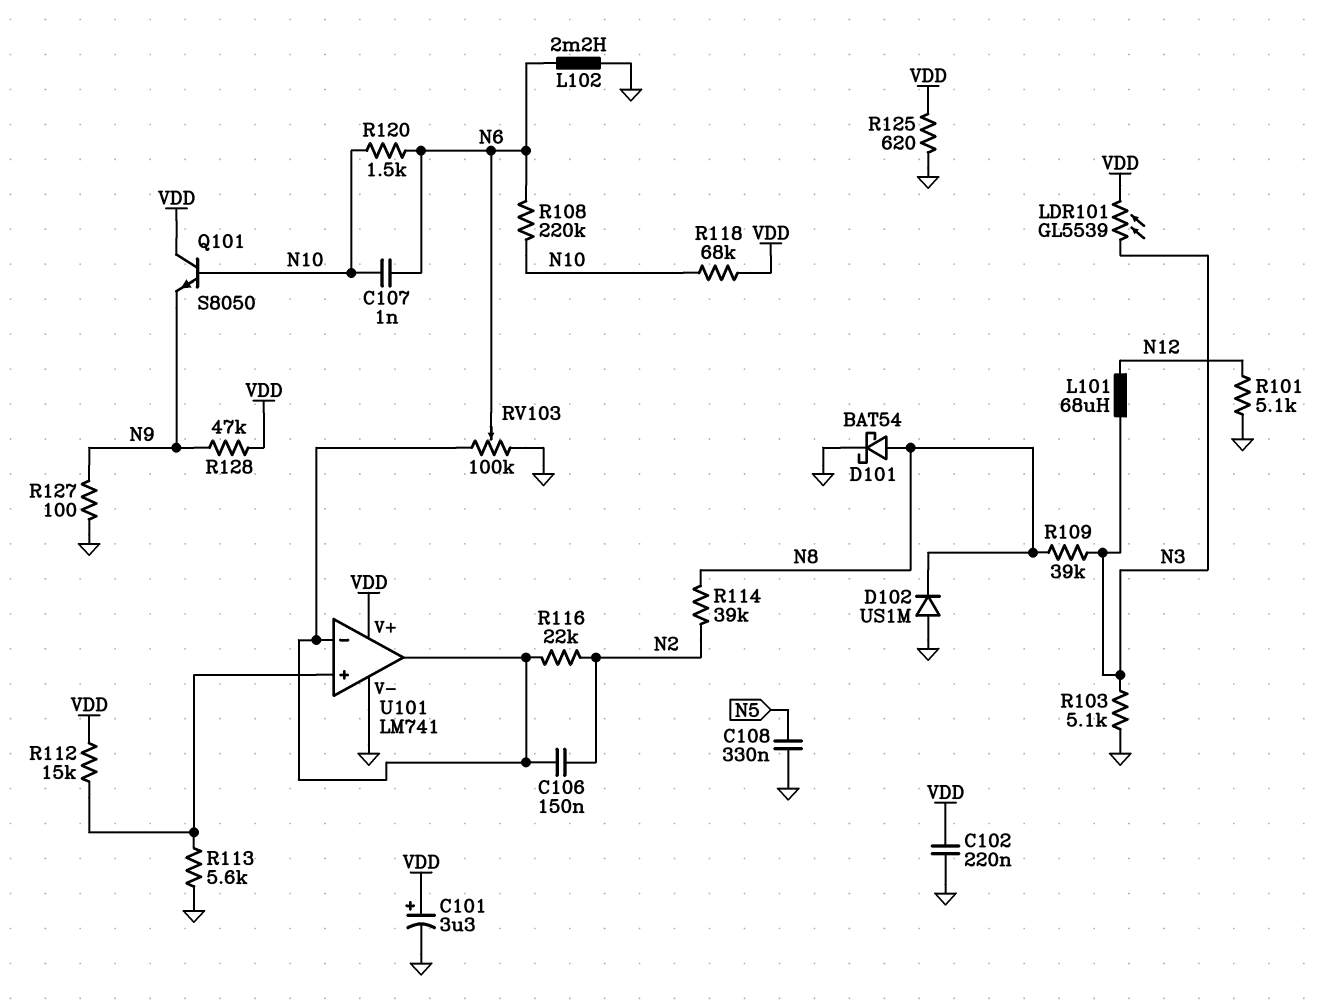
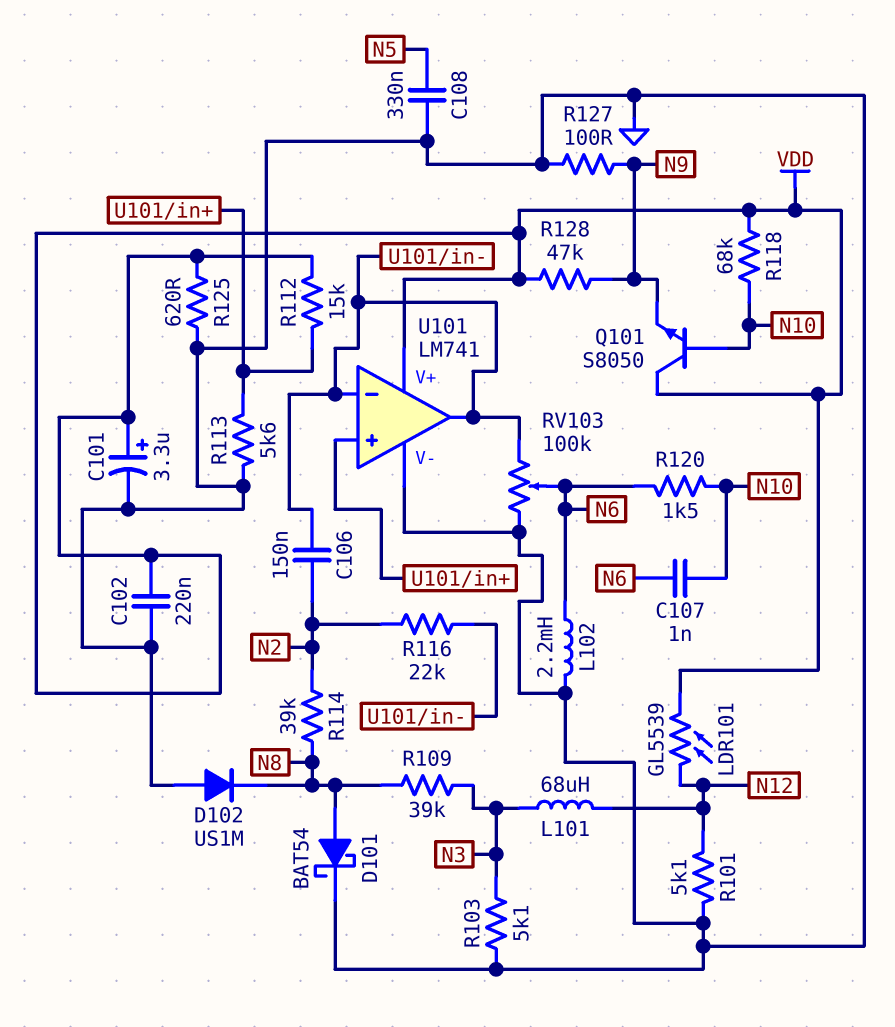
LDR101: GL5539 (N3, VDD) -> GL5539 (N12, VDD)
R108: 220k (N6, N10) -> none

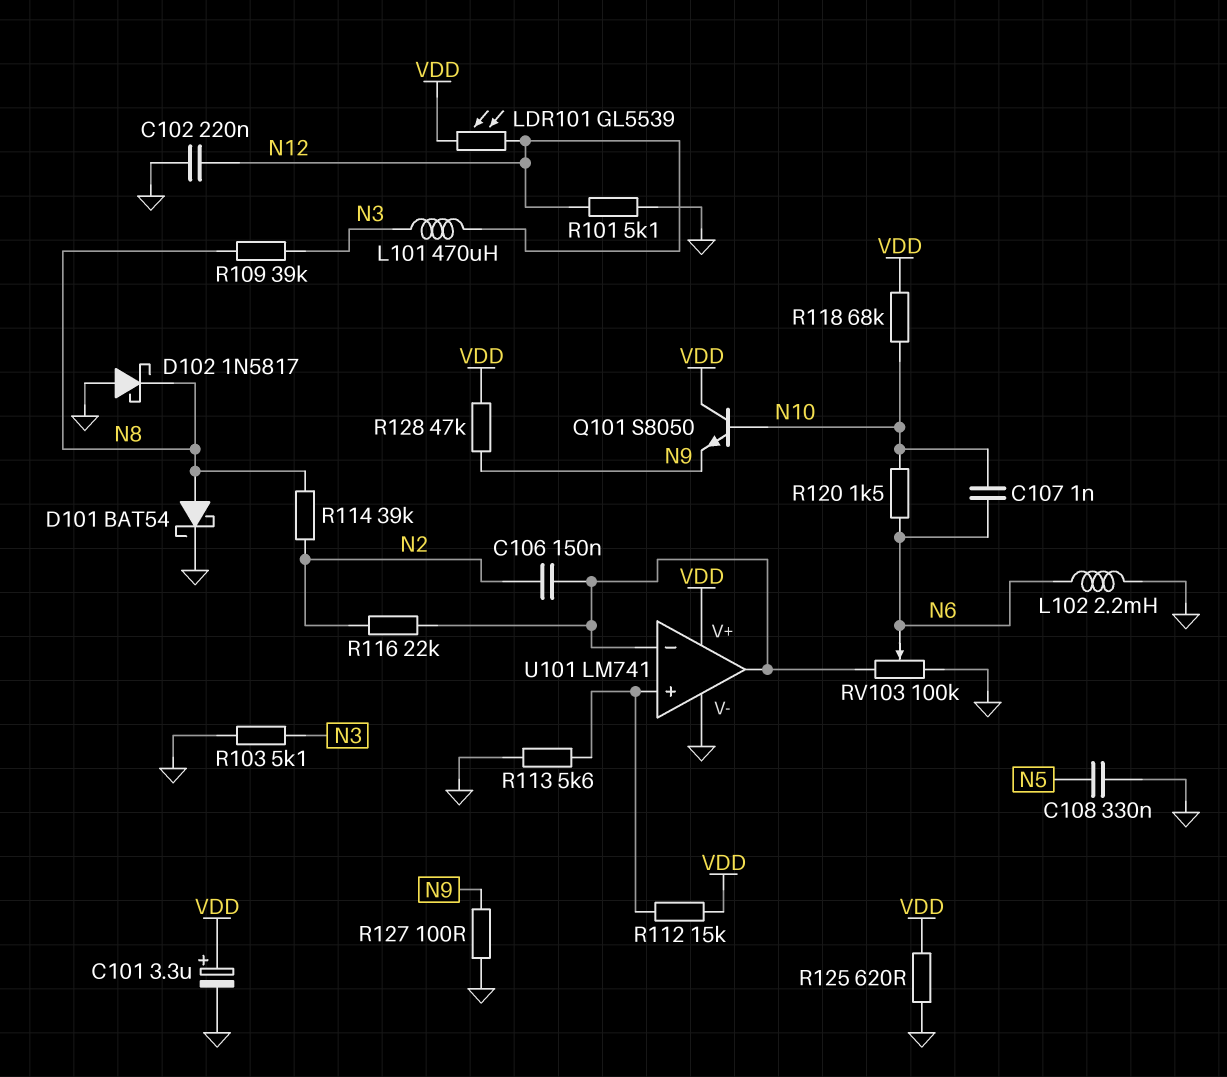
C102: 220nF (GND, VDD) -> 220nF (GND, N12)
D102: diode US1M (A GND, K N8) -> schottky 1N5817 (A GND, K N8)
L101: 68uH (N3, N12) -> 470uH (N3, N12)

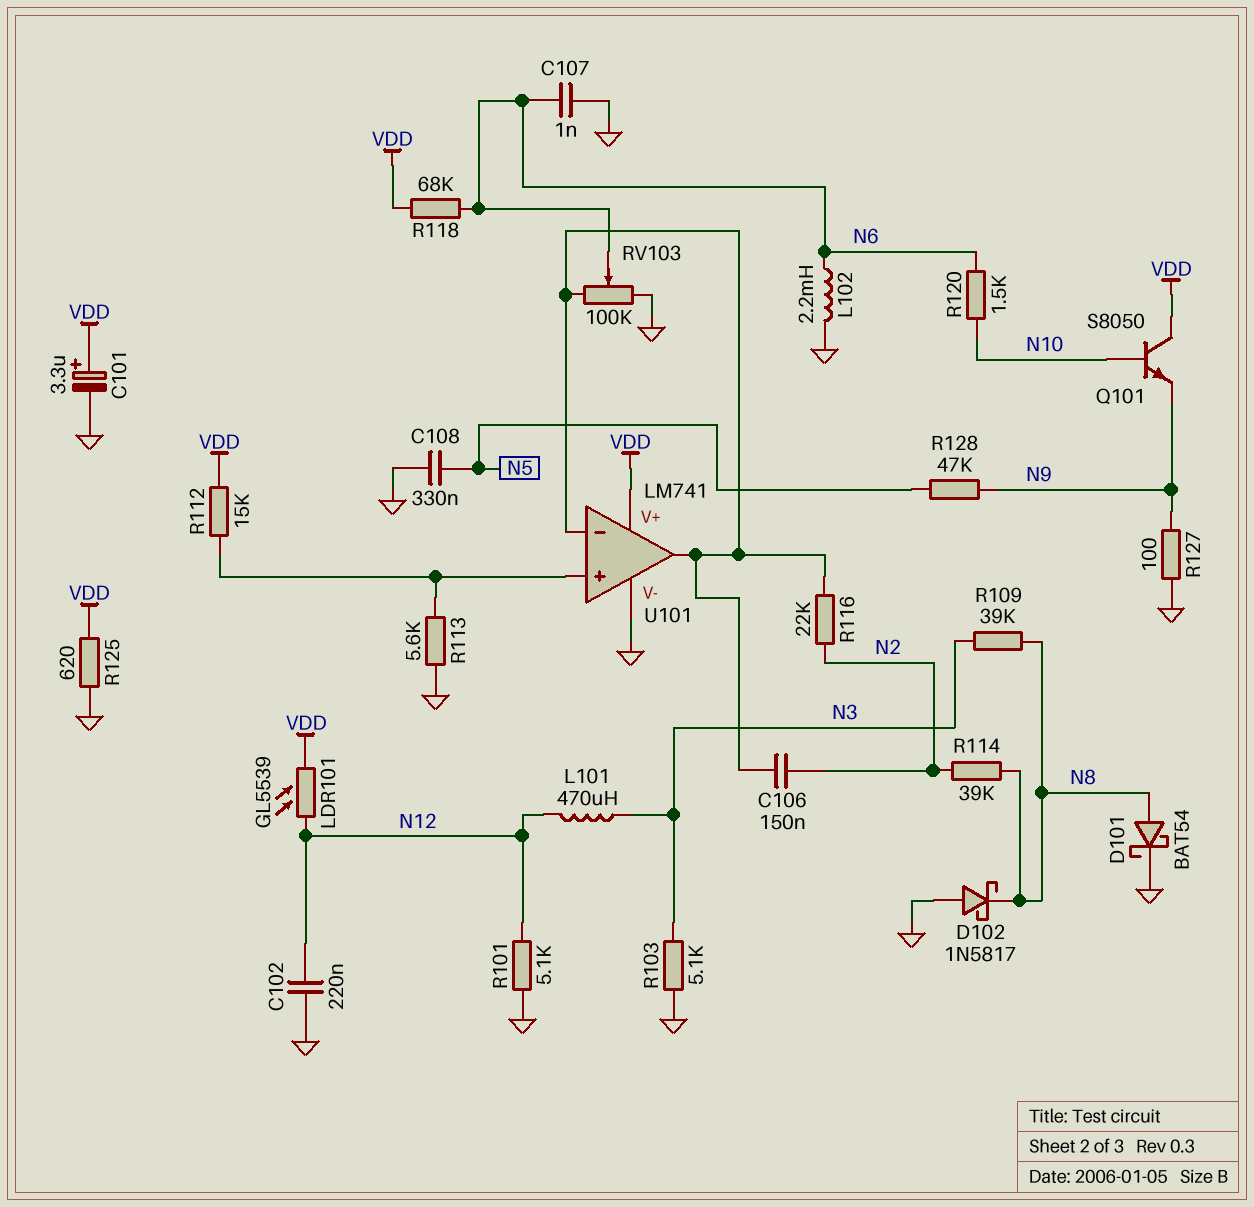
C107: 1nF (N6, N10) -> 1nF (GND, N6)
R118: 68k (N10, VDD) -> 68k (N6, VDD)
R128: 47k (N9, VDD) -> 47k (N5, N9)

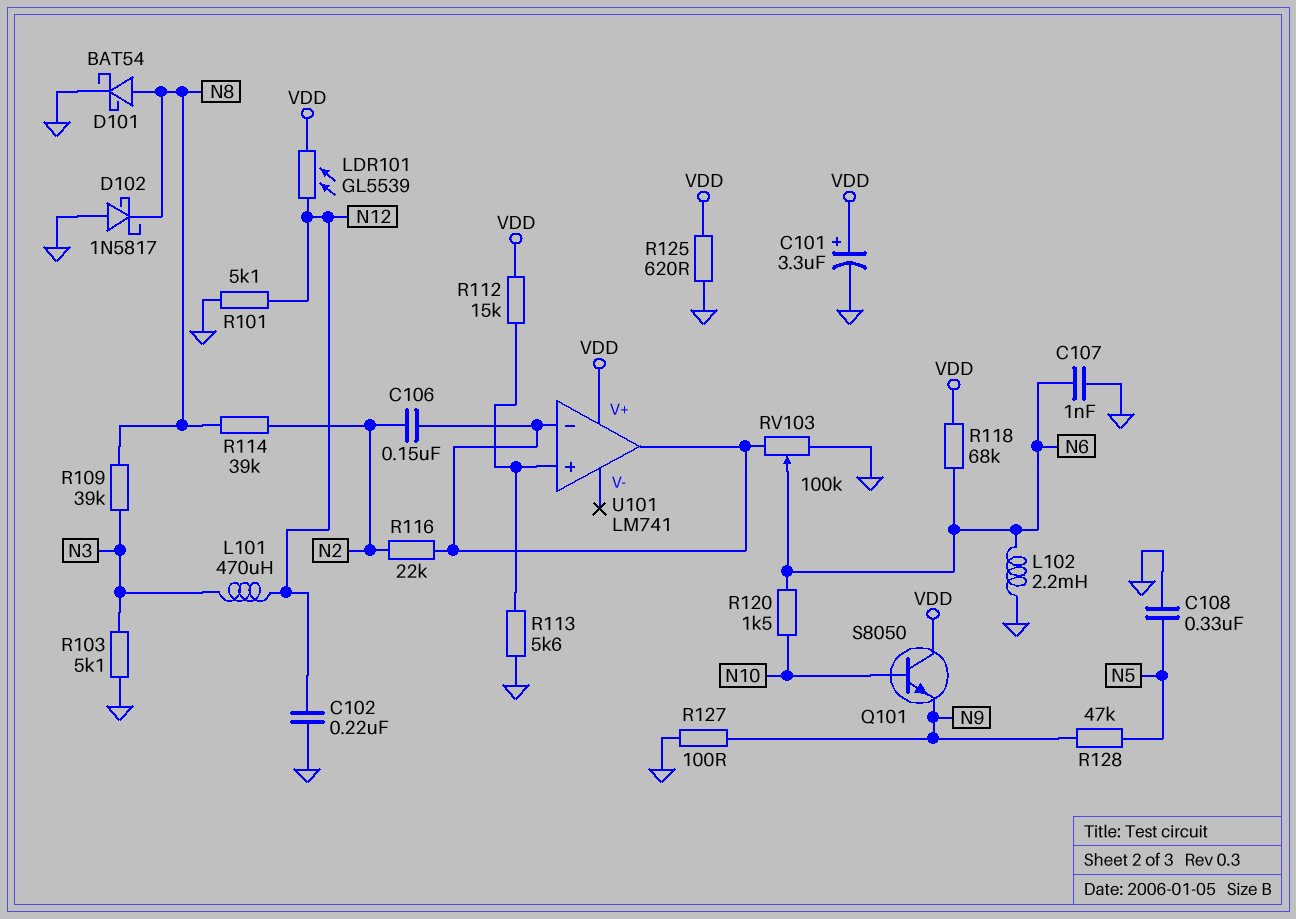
U101 pin V-: GND -> none

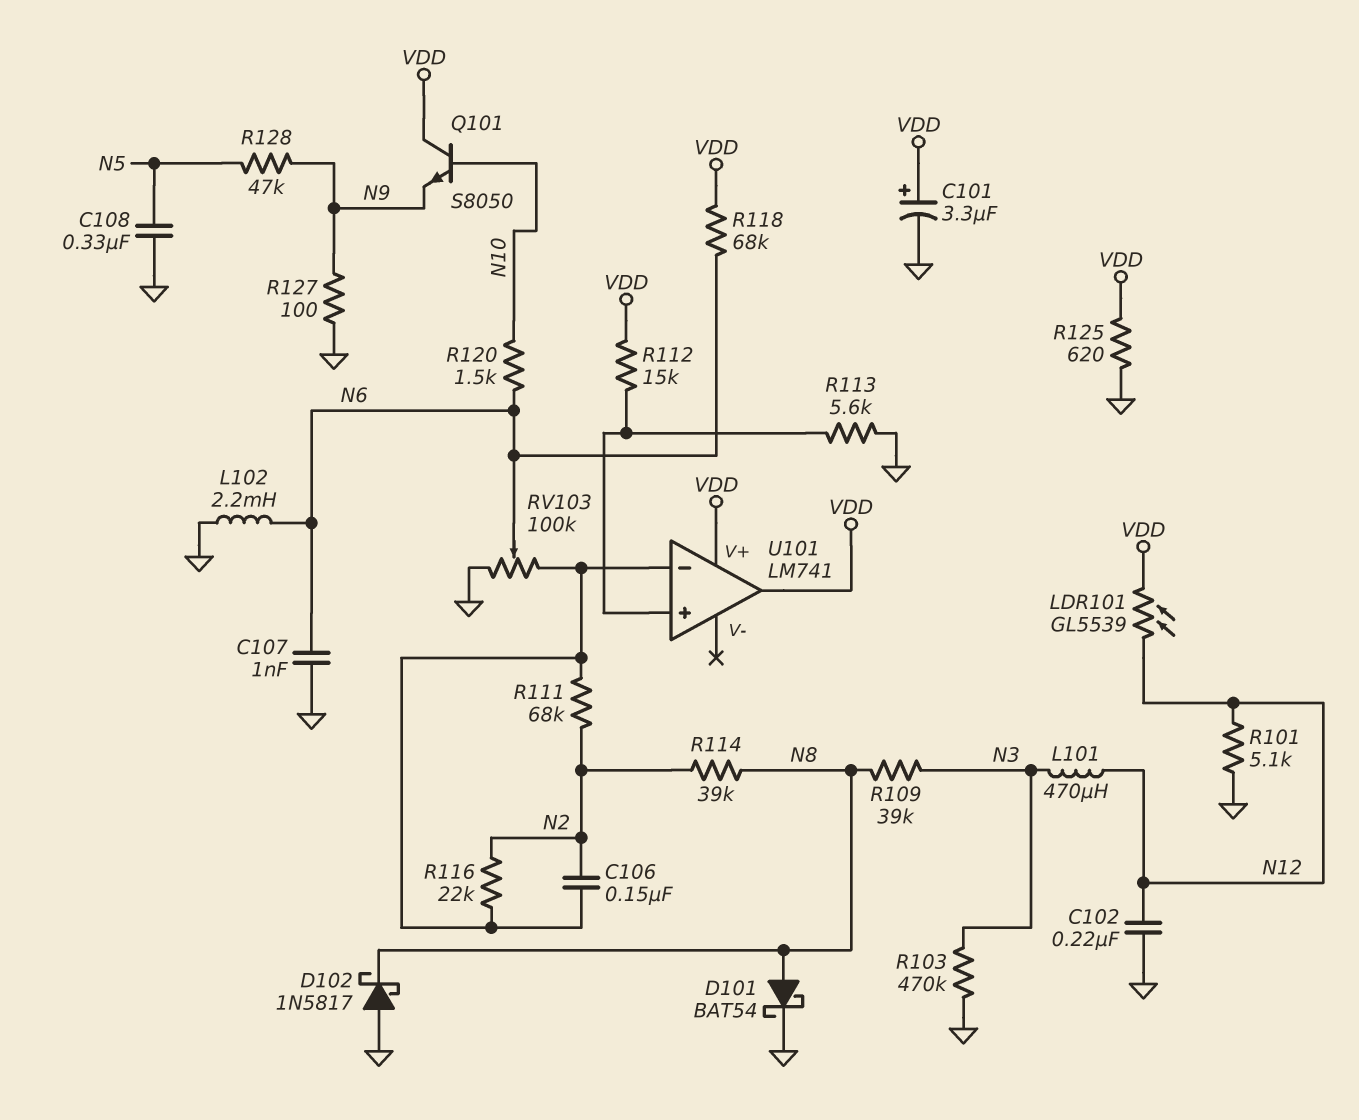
R103: 5.1k (GND, N3) -> 470k (GND, N3)
R111: none -> 68k (N2, U101/in-)
U101 pin out: U101/in- -> VDD

